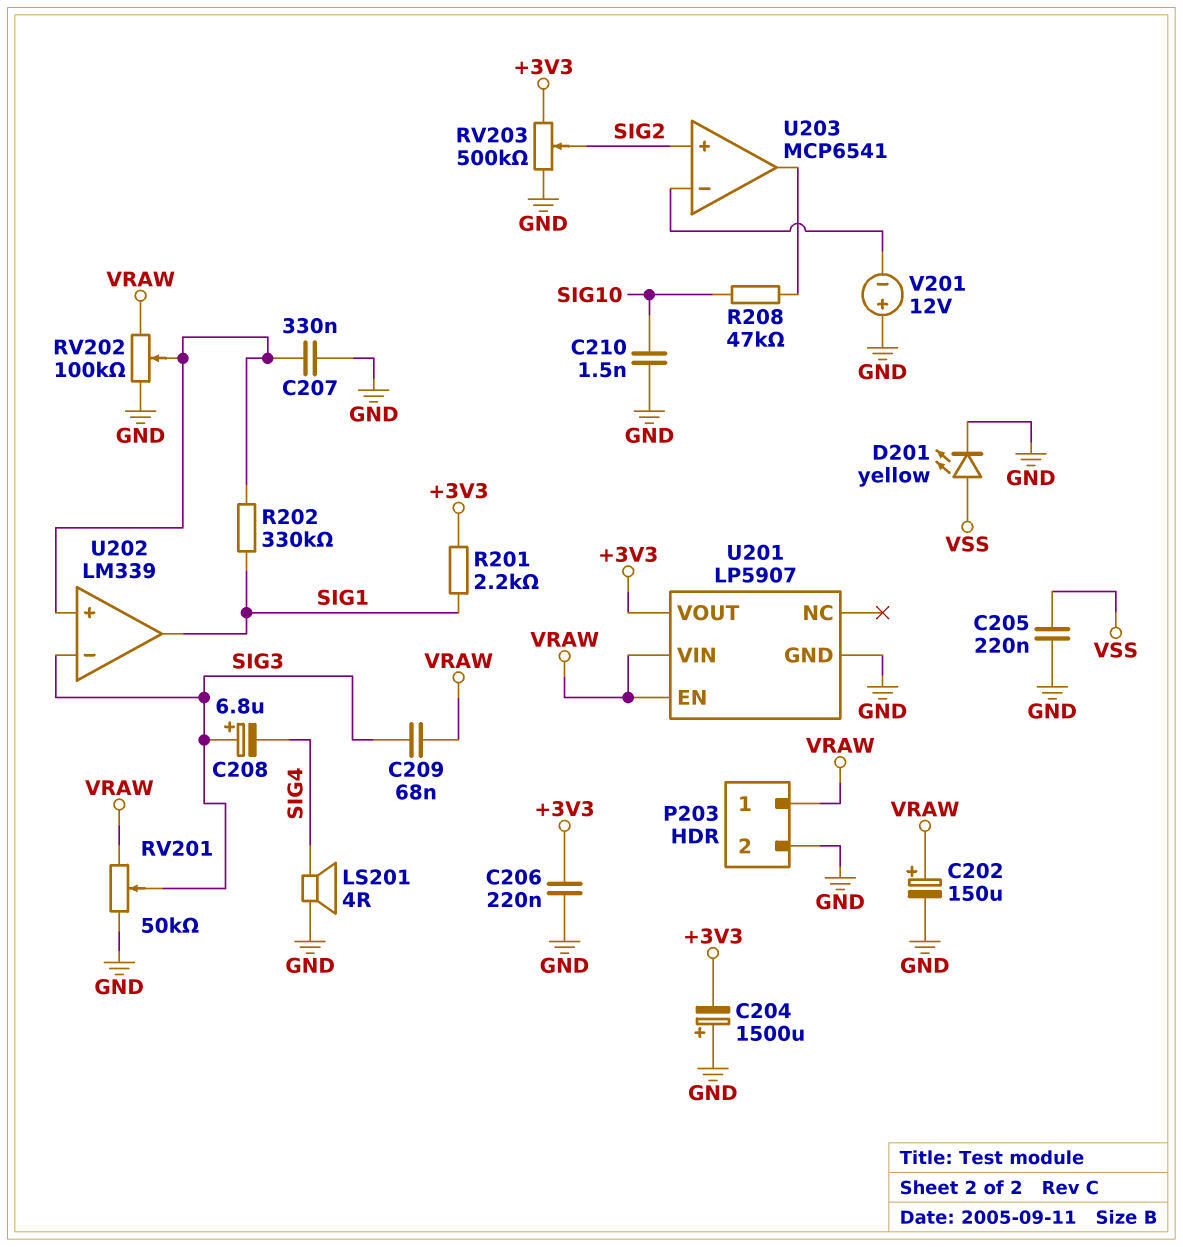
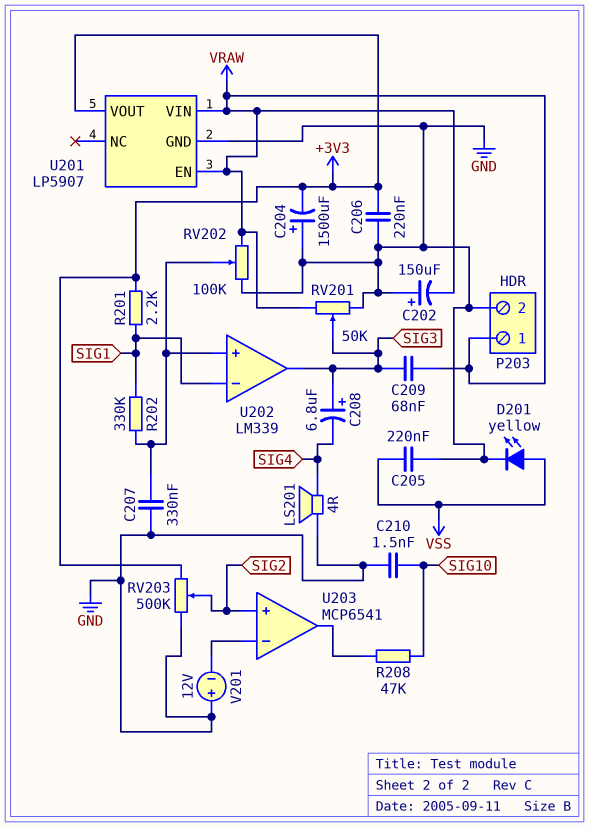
C202: 150uF (plus VRAW, minus GND) -> 150uF (plus GND, minus VRAW)
U202 pin in-: SIG3 -> SIG1
U202 pin out: SIG1 -> SIG3

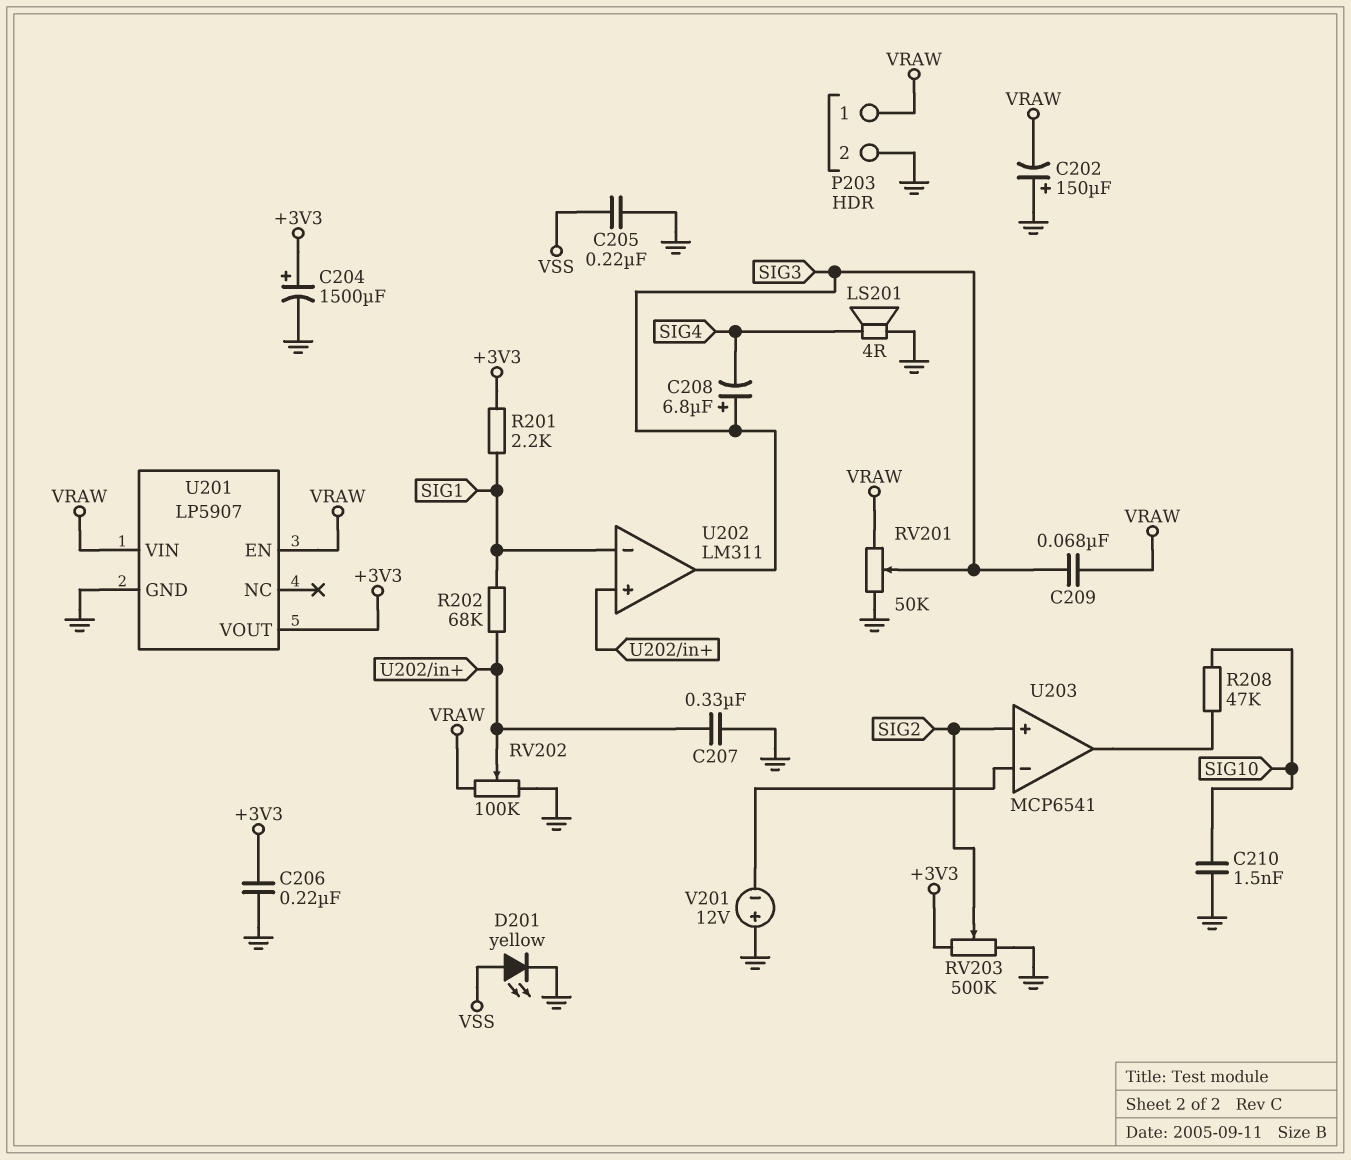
C204: 1500uF (plus GND, minus +3V3) -> 1500uF (plus +3V3, minus GND)
R202: 330k (SIG1, U202/in+) -> 68k (SIG1, U202/in+)
U202: LM339 -> LM311

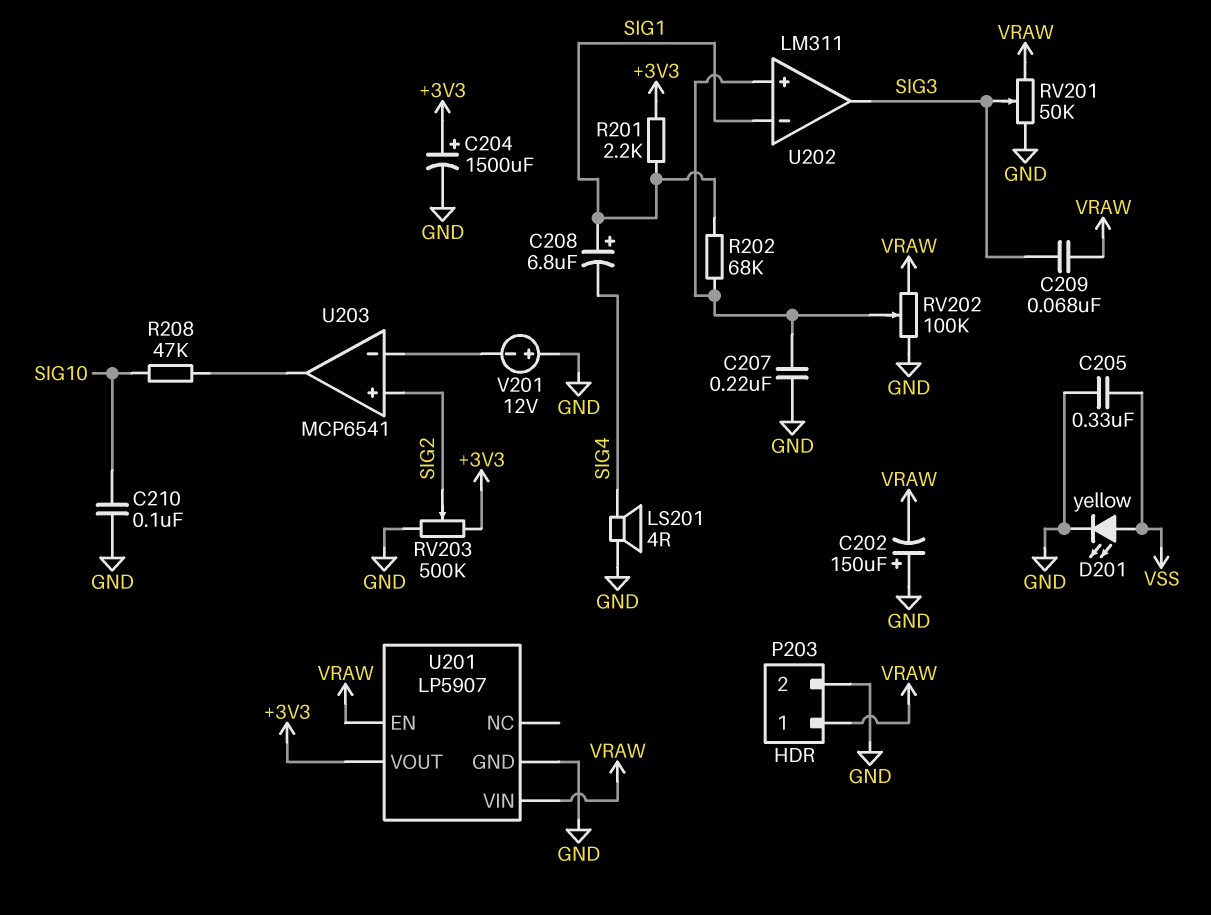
C205: 220nF (GND, VSS) -> 330nF (GND, VSS)
C206: 220nF (+3V3, GND) -> none
C207: 330nF (GND, U202/in+) -> 220nF (GND, U202/in+)
C208: 6.8uF (plus SIG3, minus SIG4) -> 6.8uF (plus SIG1, minus SIG4)
C210: 1.5nF (GND, SIG10) -> 100nF (GND, SIG10)

